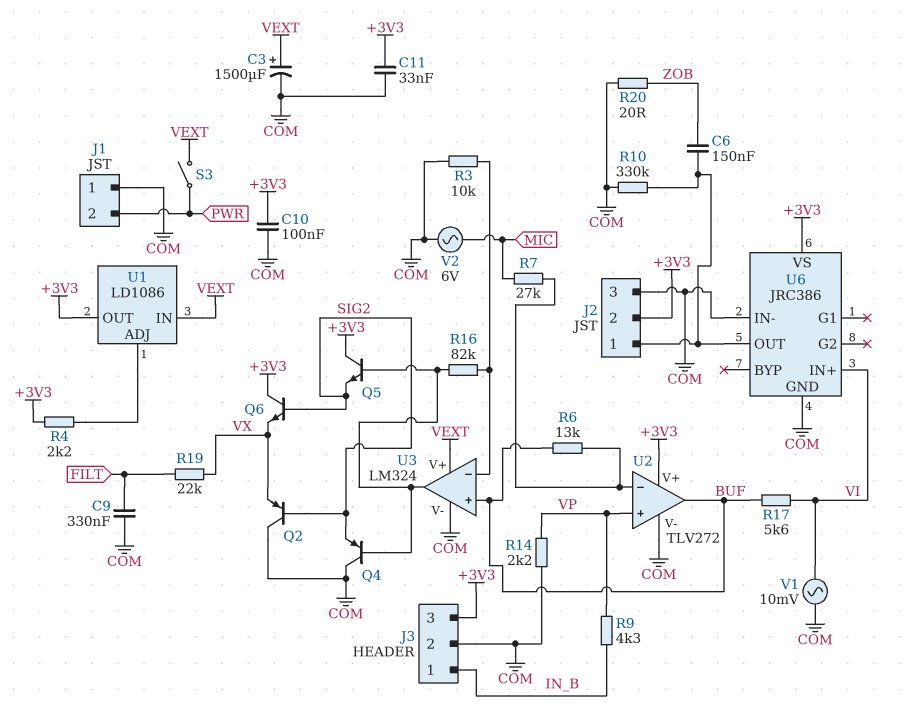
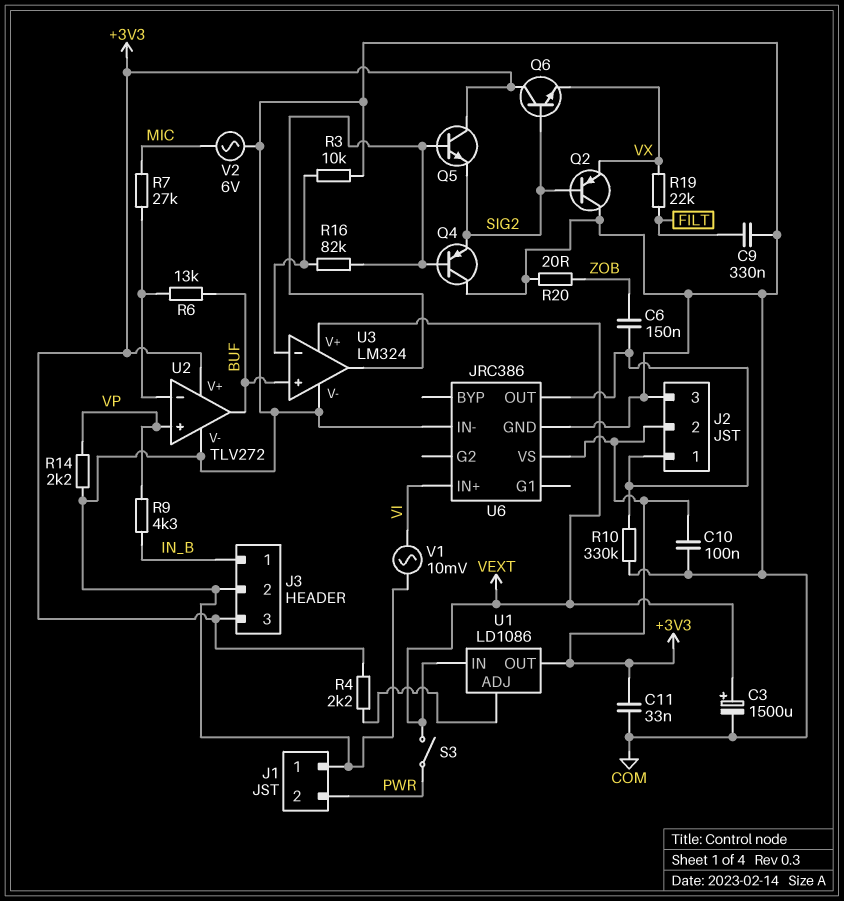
R17: 5.6k (BUF, VI) -> none

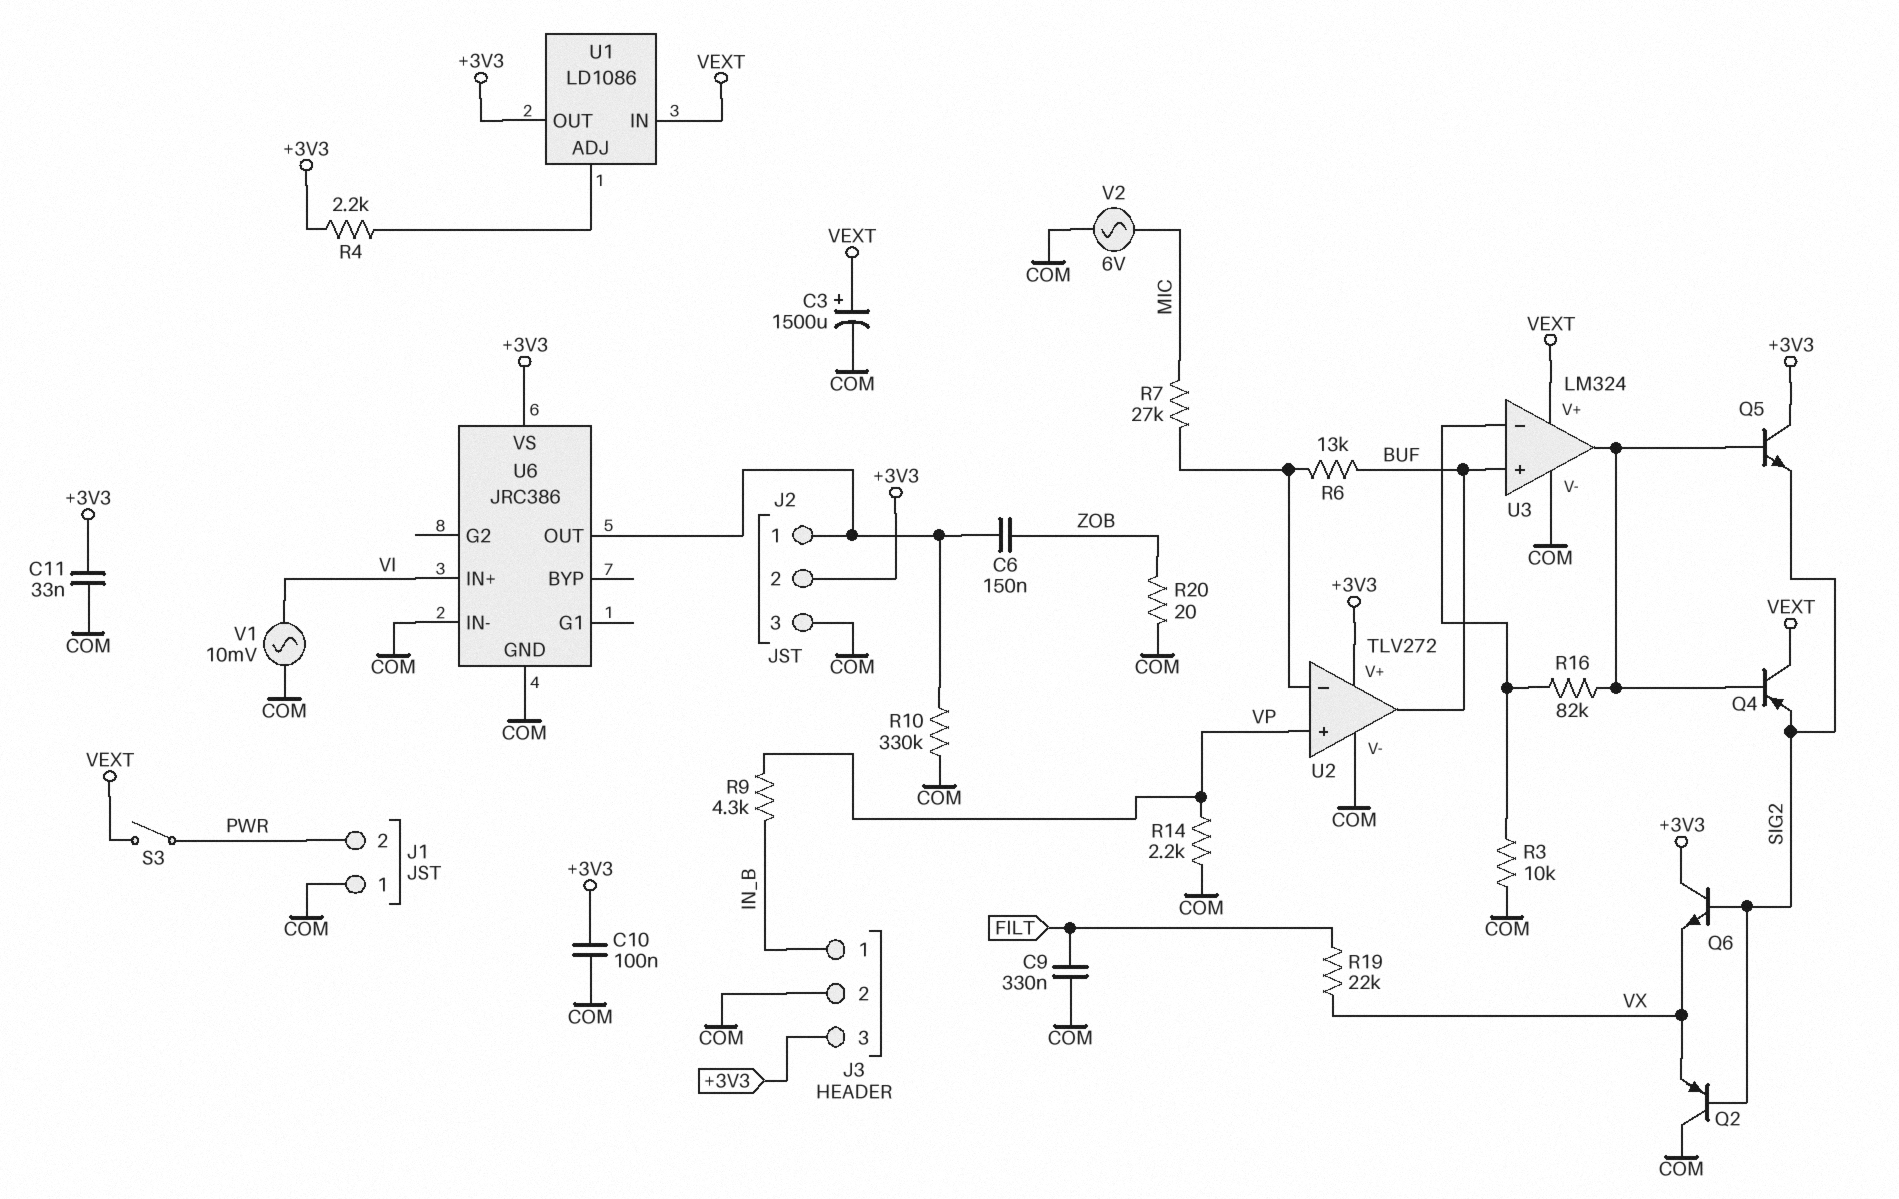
Q4: PNP (B U3/out, C COM, E SIG2) -> PNP (B U3/out, C VEXT, E SIG2)

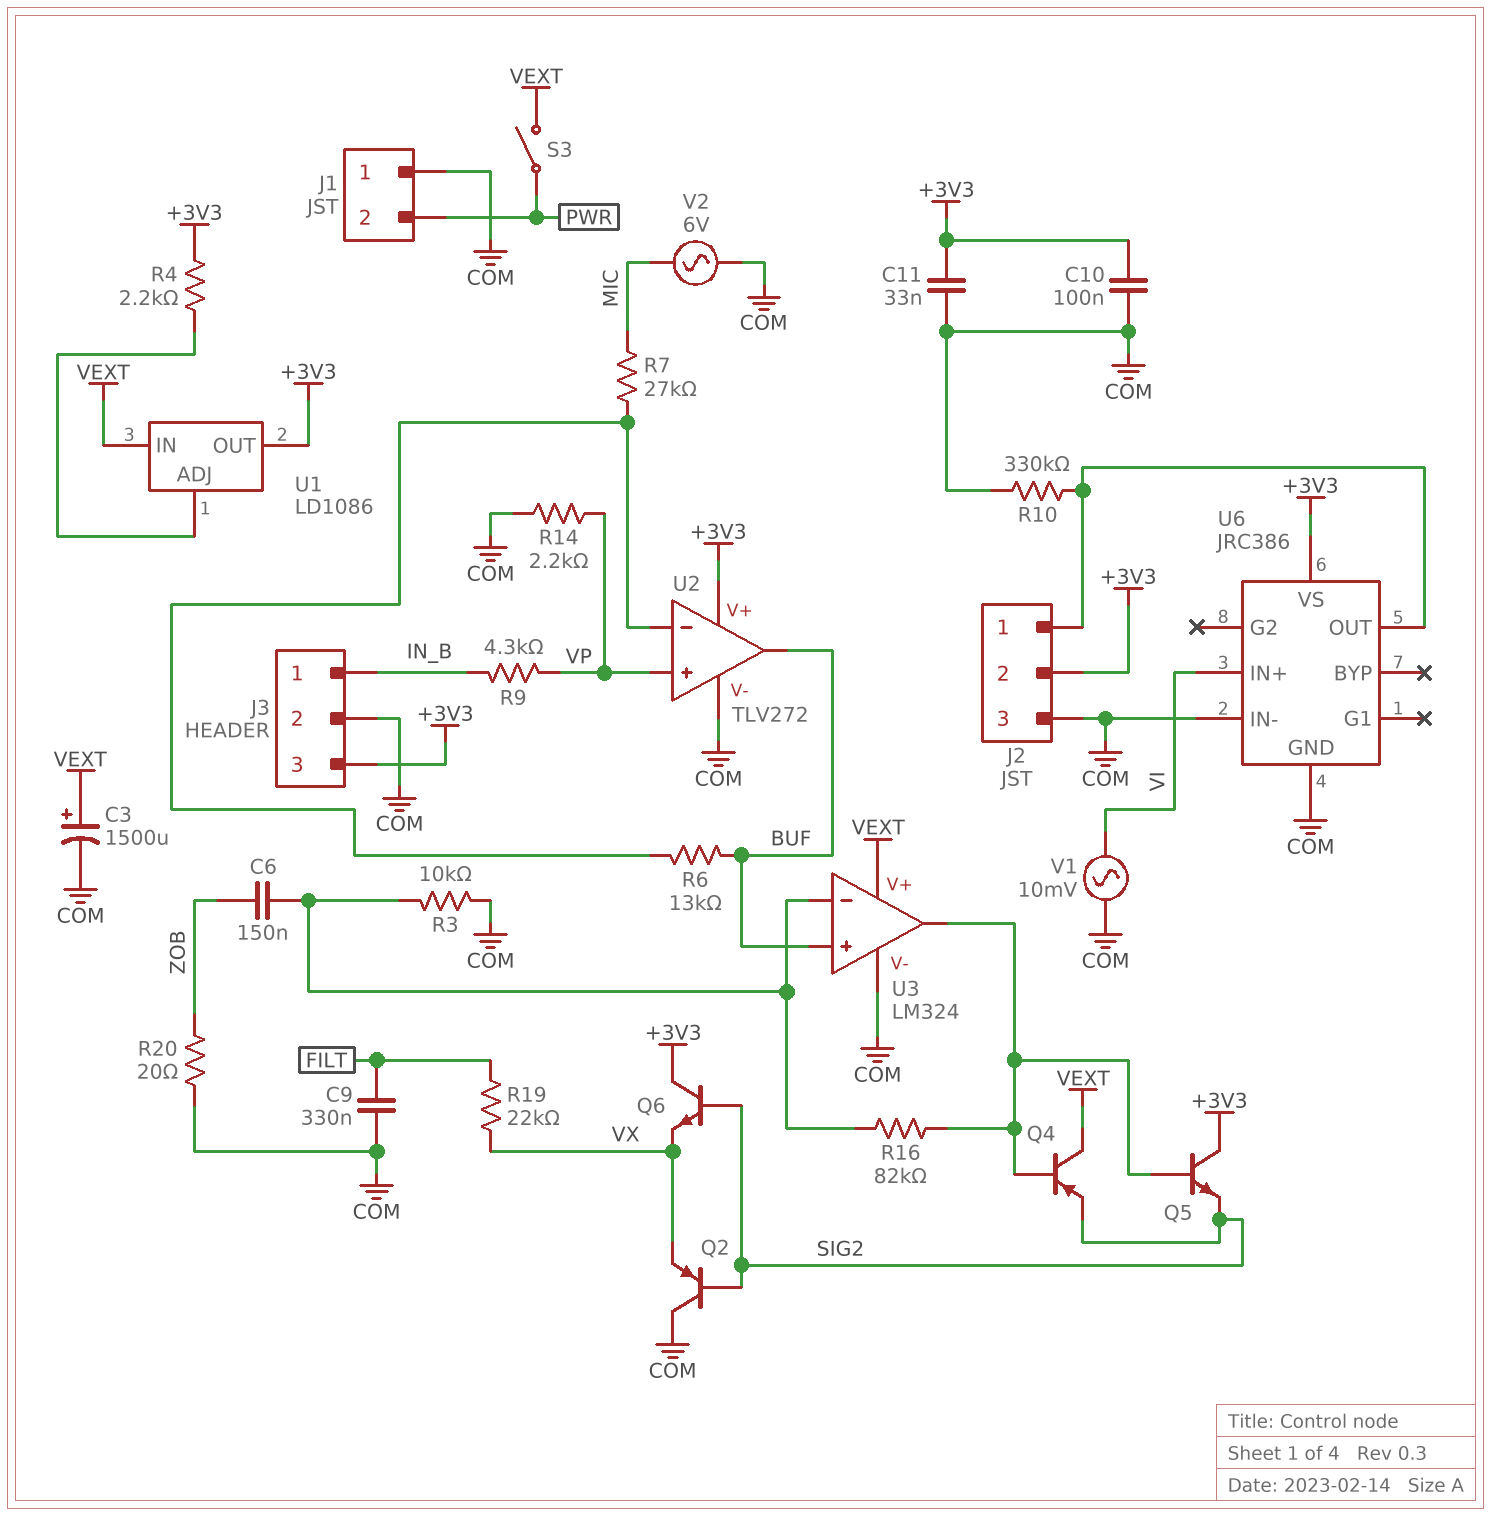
C6: 150nF (J2/1, ZOB) -> 150nF (U3/in-, ZOB)

